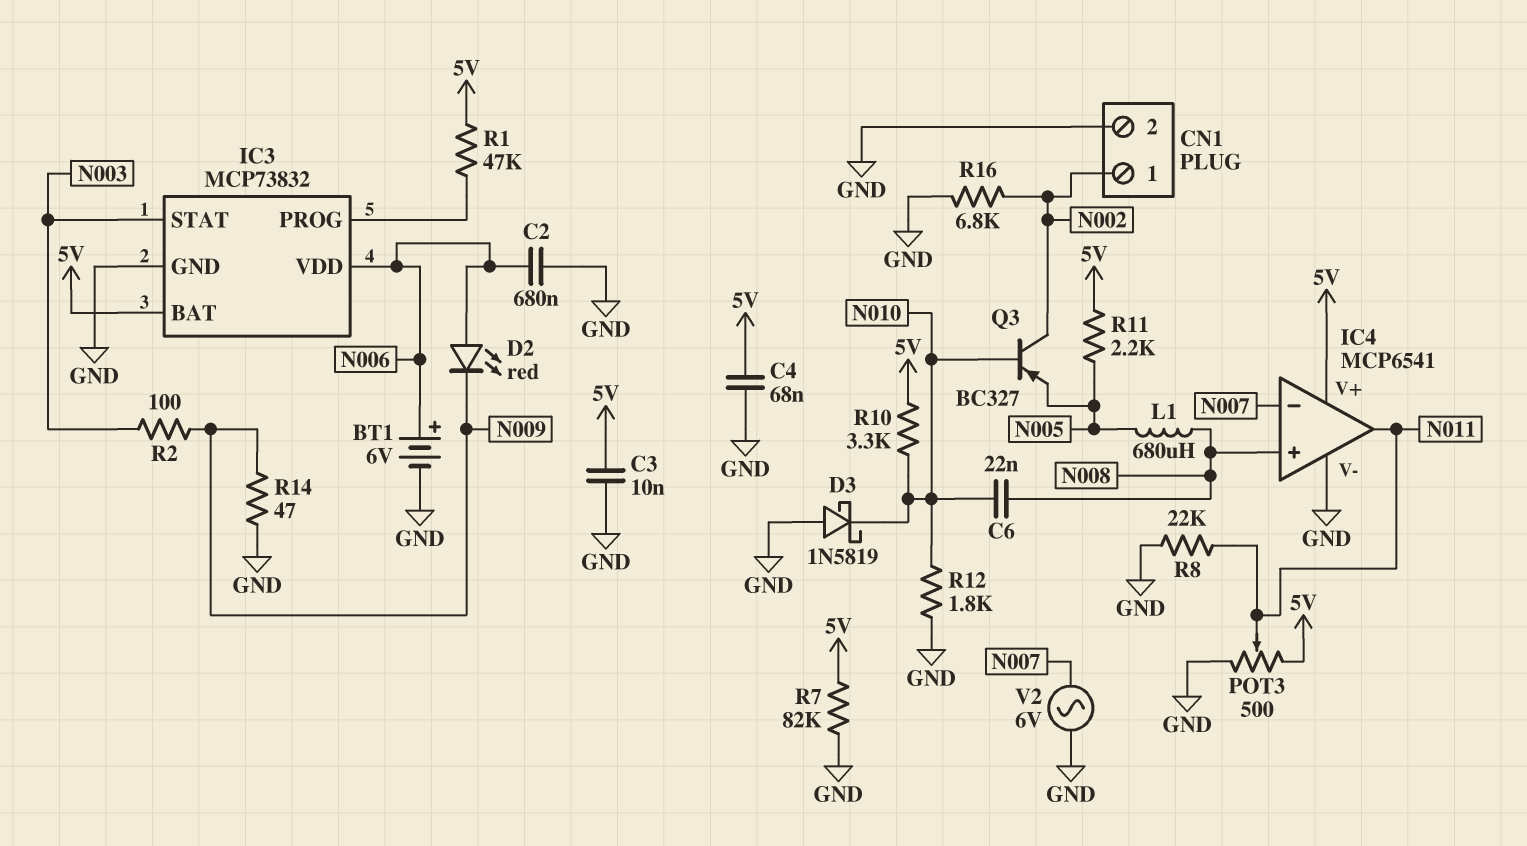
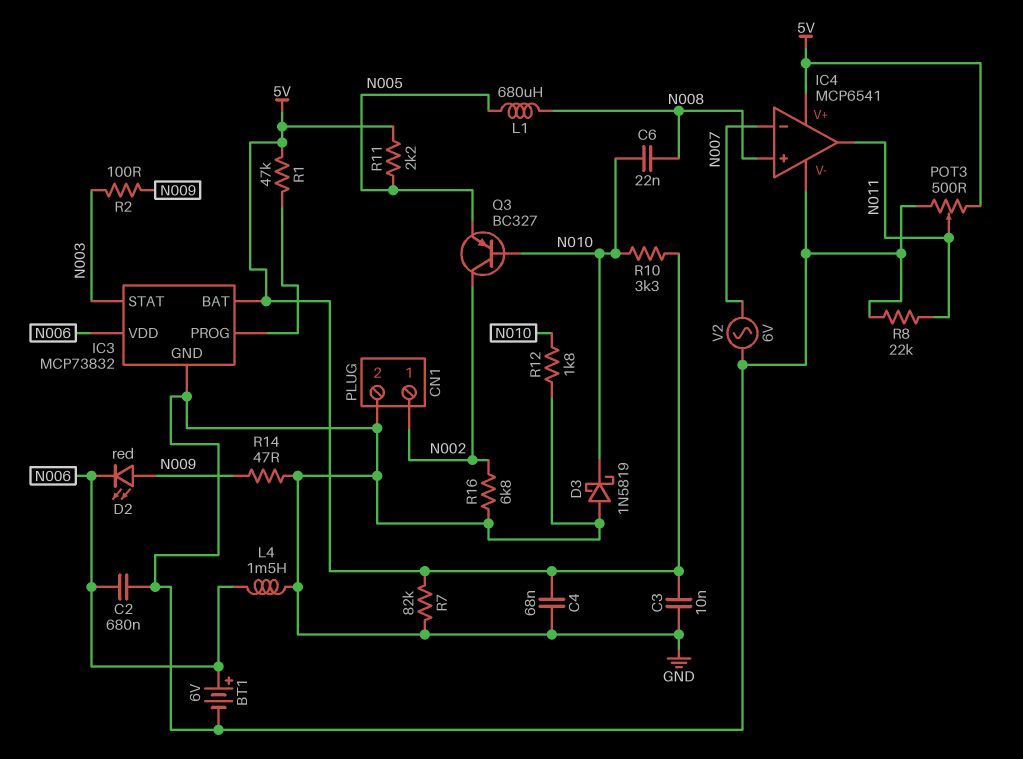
D2: LED red (A N006, K N009) -> LED red (A N009, K N006)
L4: none -> 1.5mH (GND, N006)

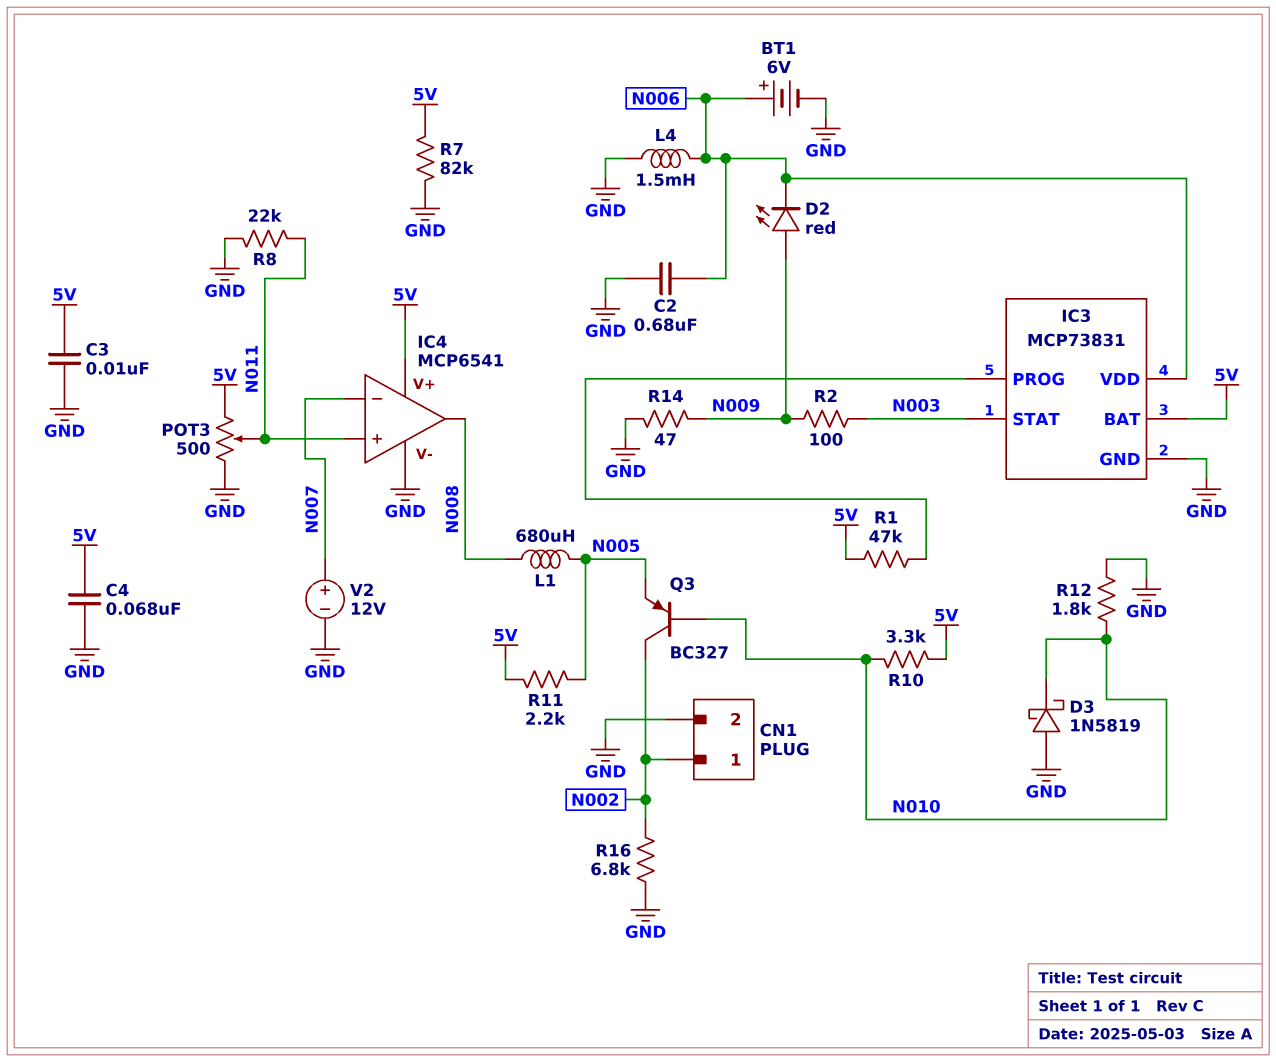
C6: 22nF (N008, N010) -> none
IC3: MCP73832 -> MCP73831
IC4 pin in+: N008 -> N011
IC4 pin out: N011 -> N008
V2: AC 6V (GND, N007) -> 12V (plus N007, minus GND)

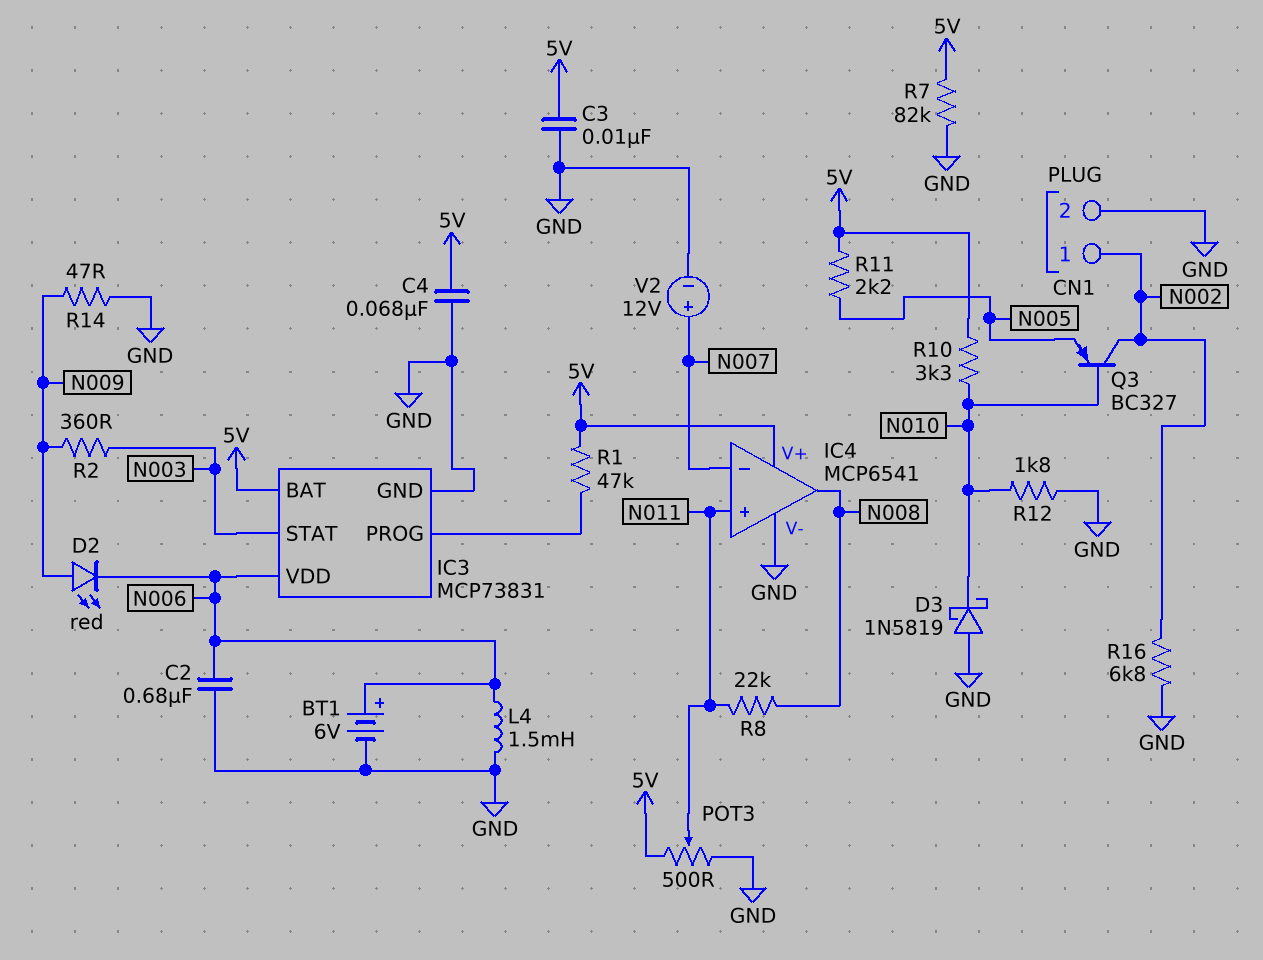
L1: 680uH (N005, N008) -> none
R2: 100 (N003, N009) -> 360 (N003, N009)
R8: 22k (GND, N011) -> 22k (N008, N011)

